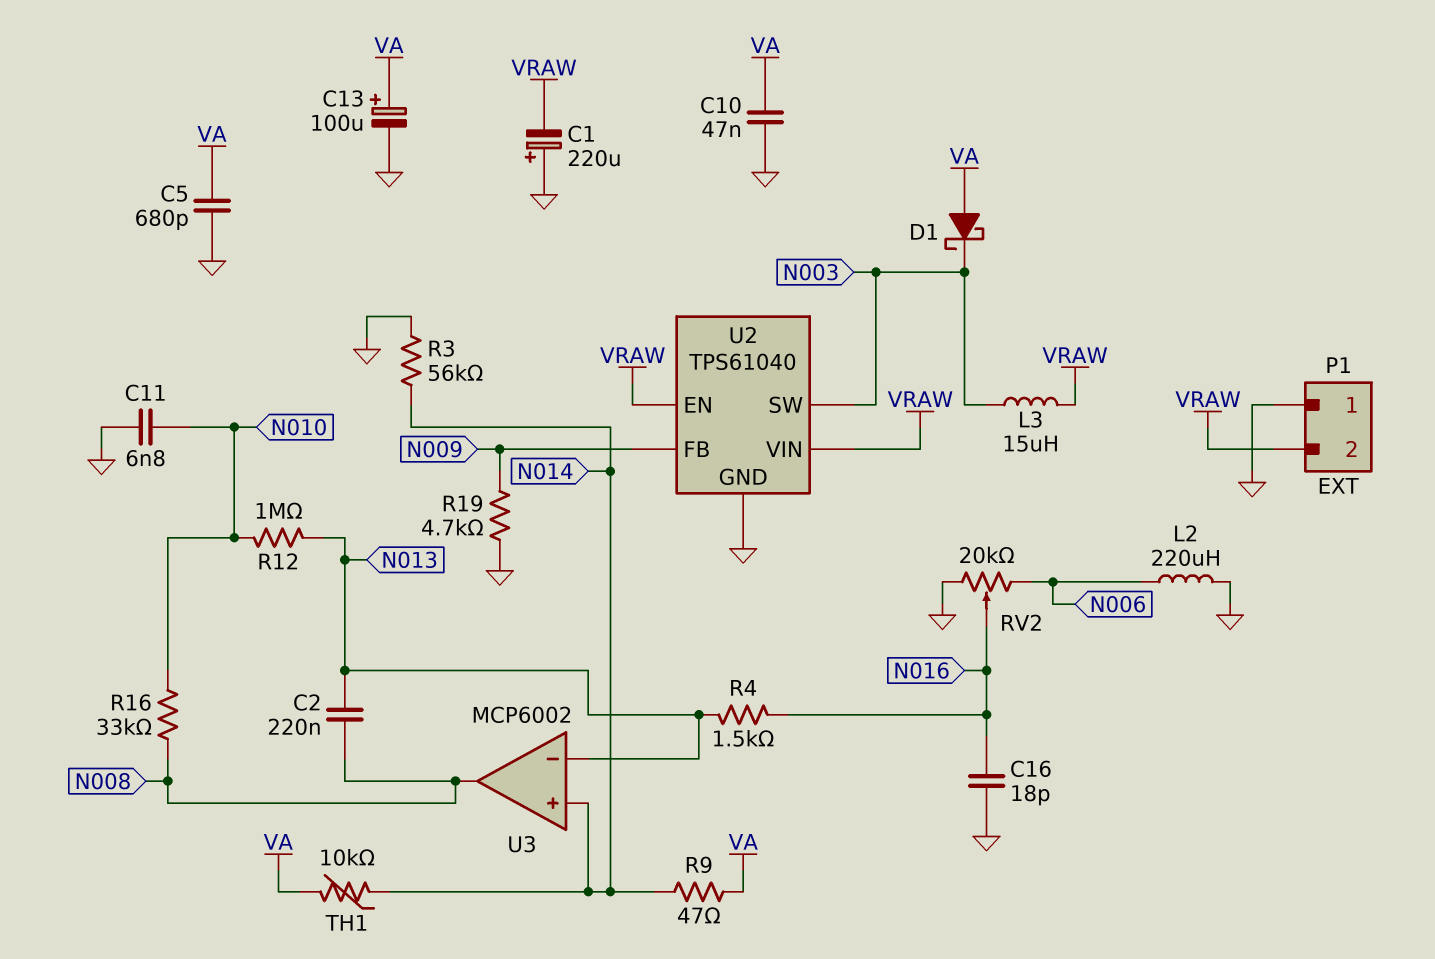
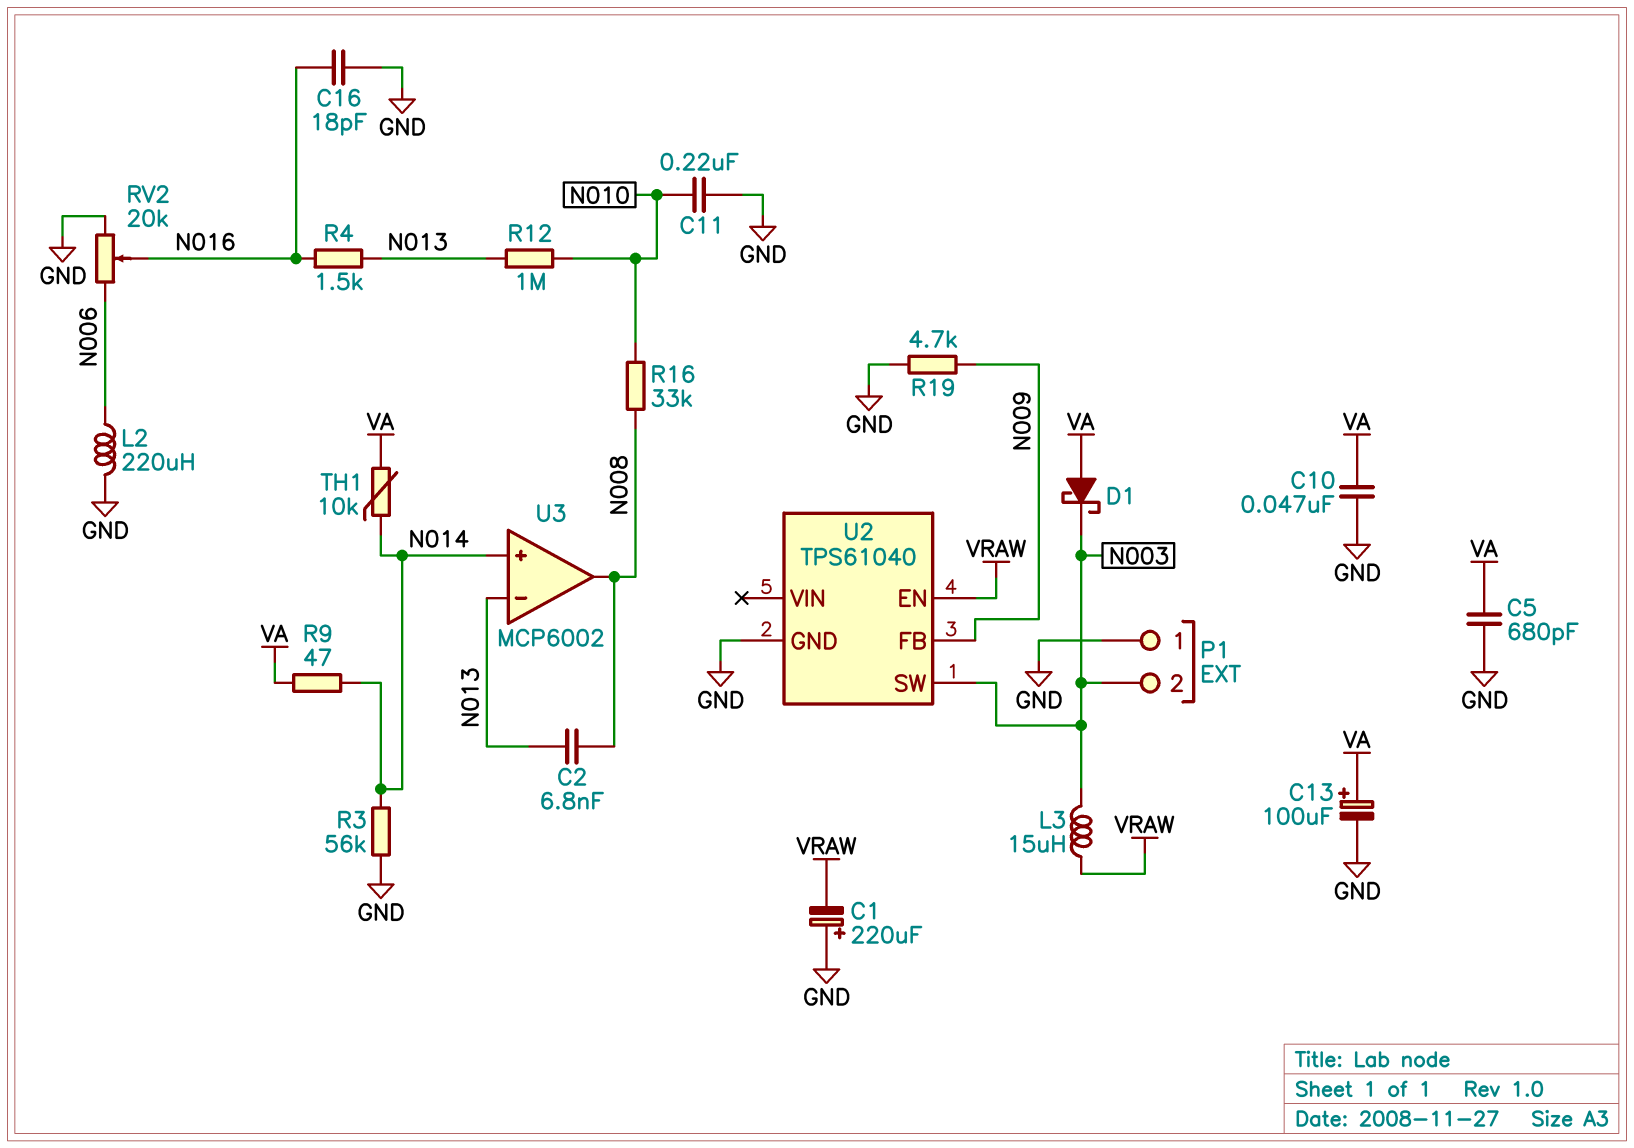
C2: 220nF (N008, N013) -> 6.8nF (N008, N013)
C11: 6.8nF (GND, N010) -> 220nF (GND, N010)
P1 pin 2: VRAW -> N003
U2 pin VIN: VRAW -> none

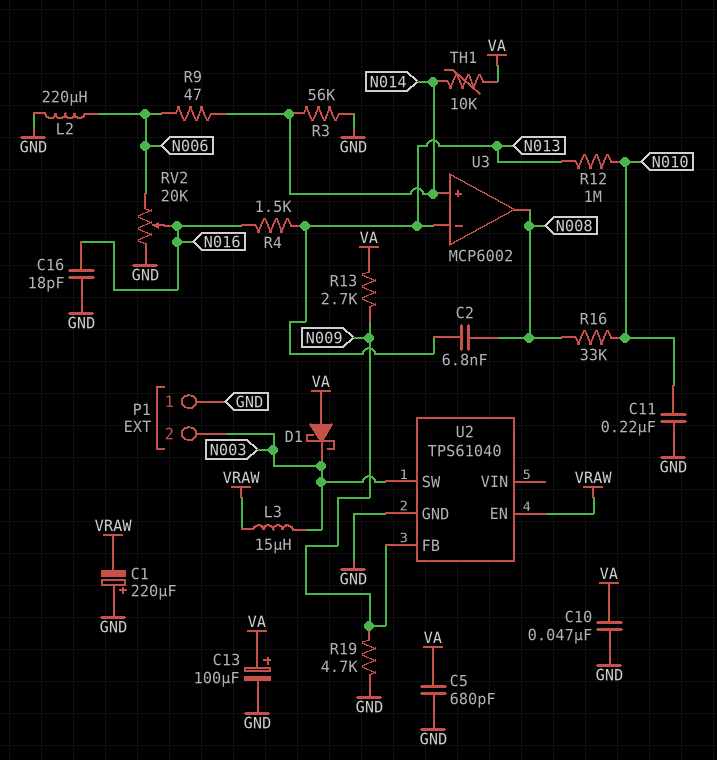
R9: 47 (N014, VA) -> 47 (N006, N014)
R13: none -> 2.7k (N009, VA)

